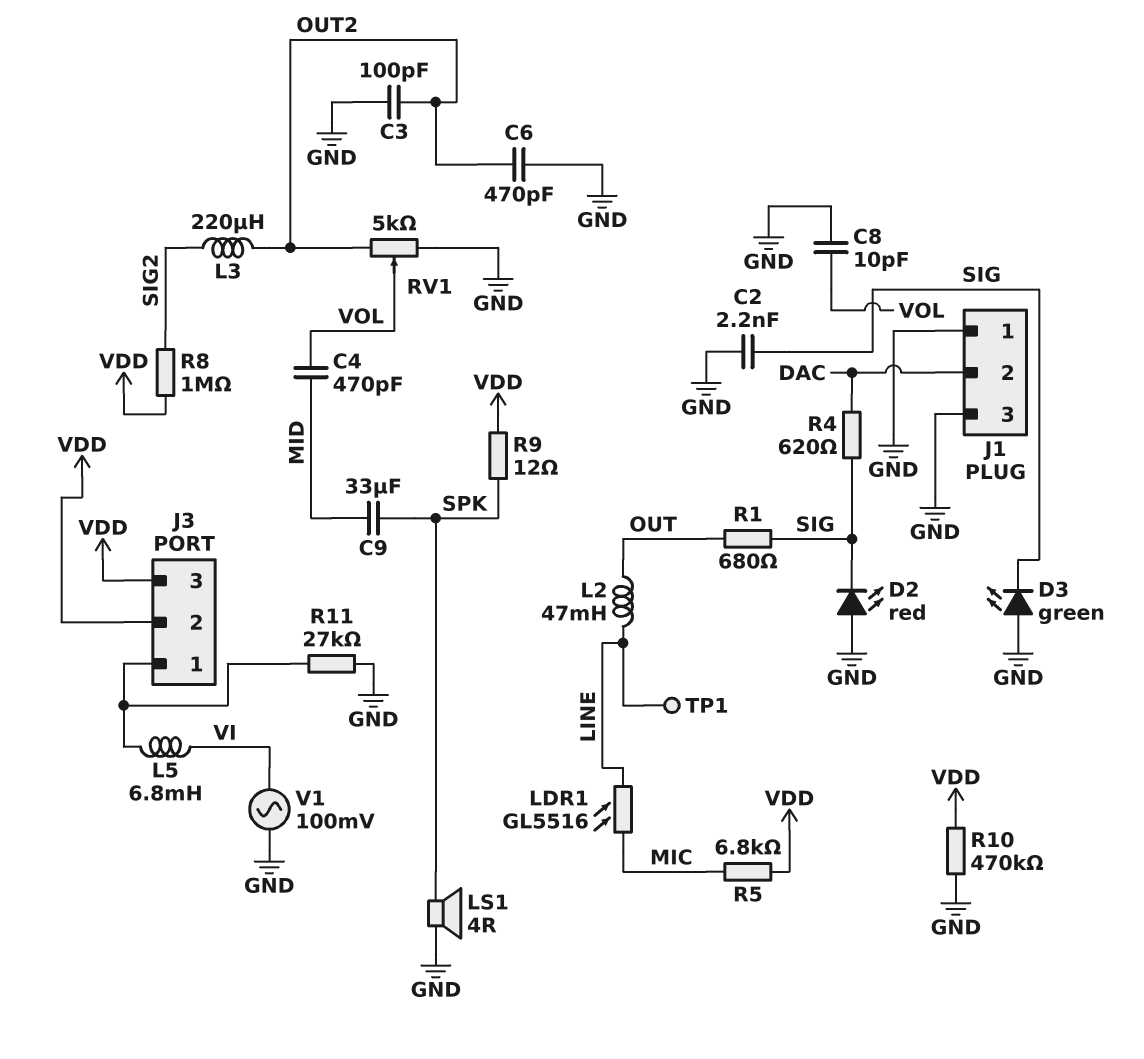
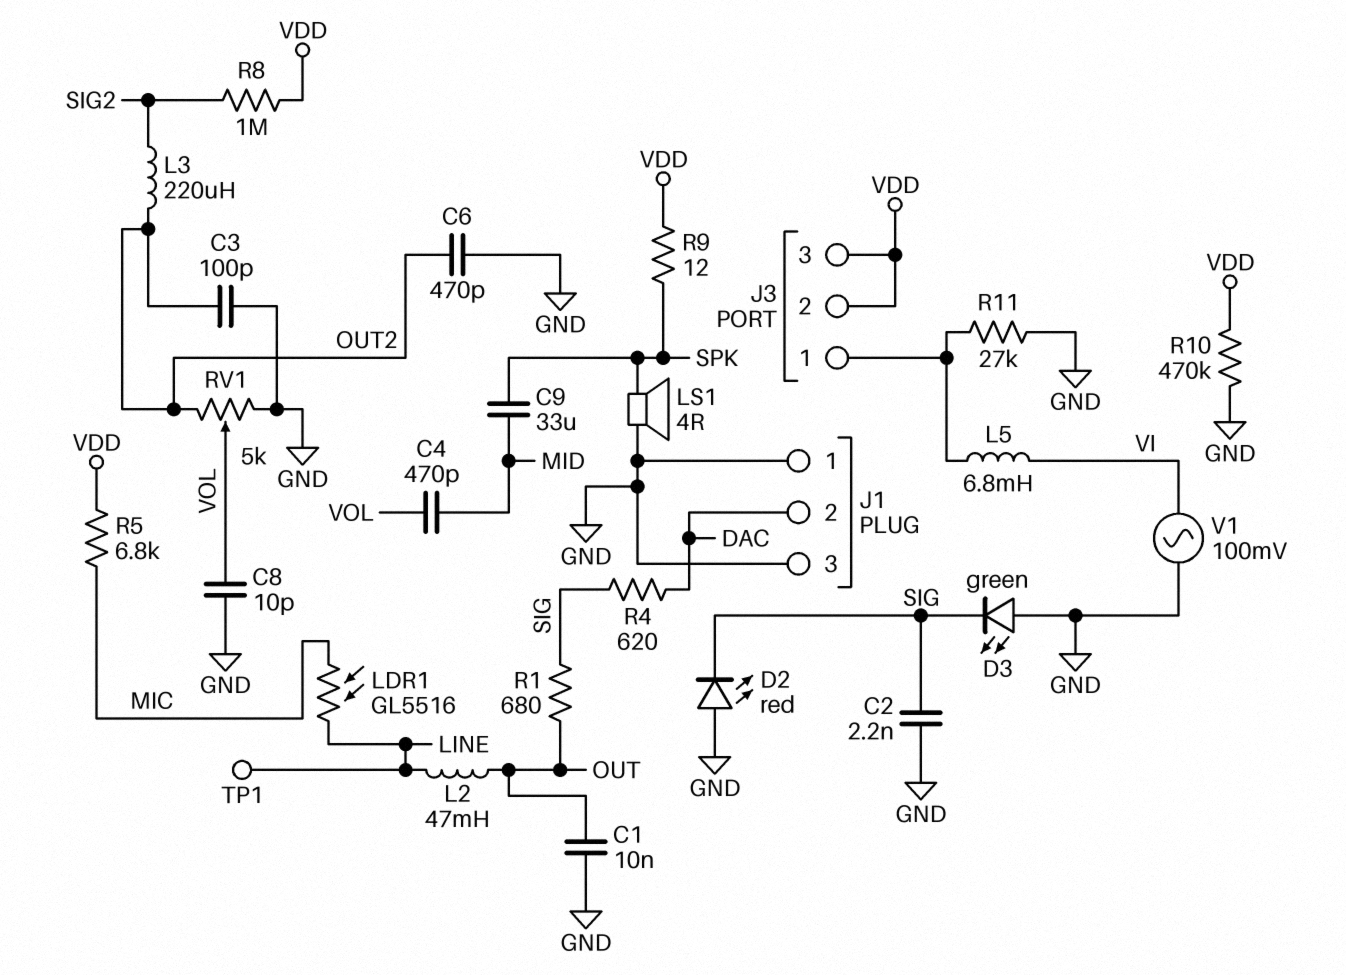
C1: none -> 10nF (GND, OUT)

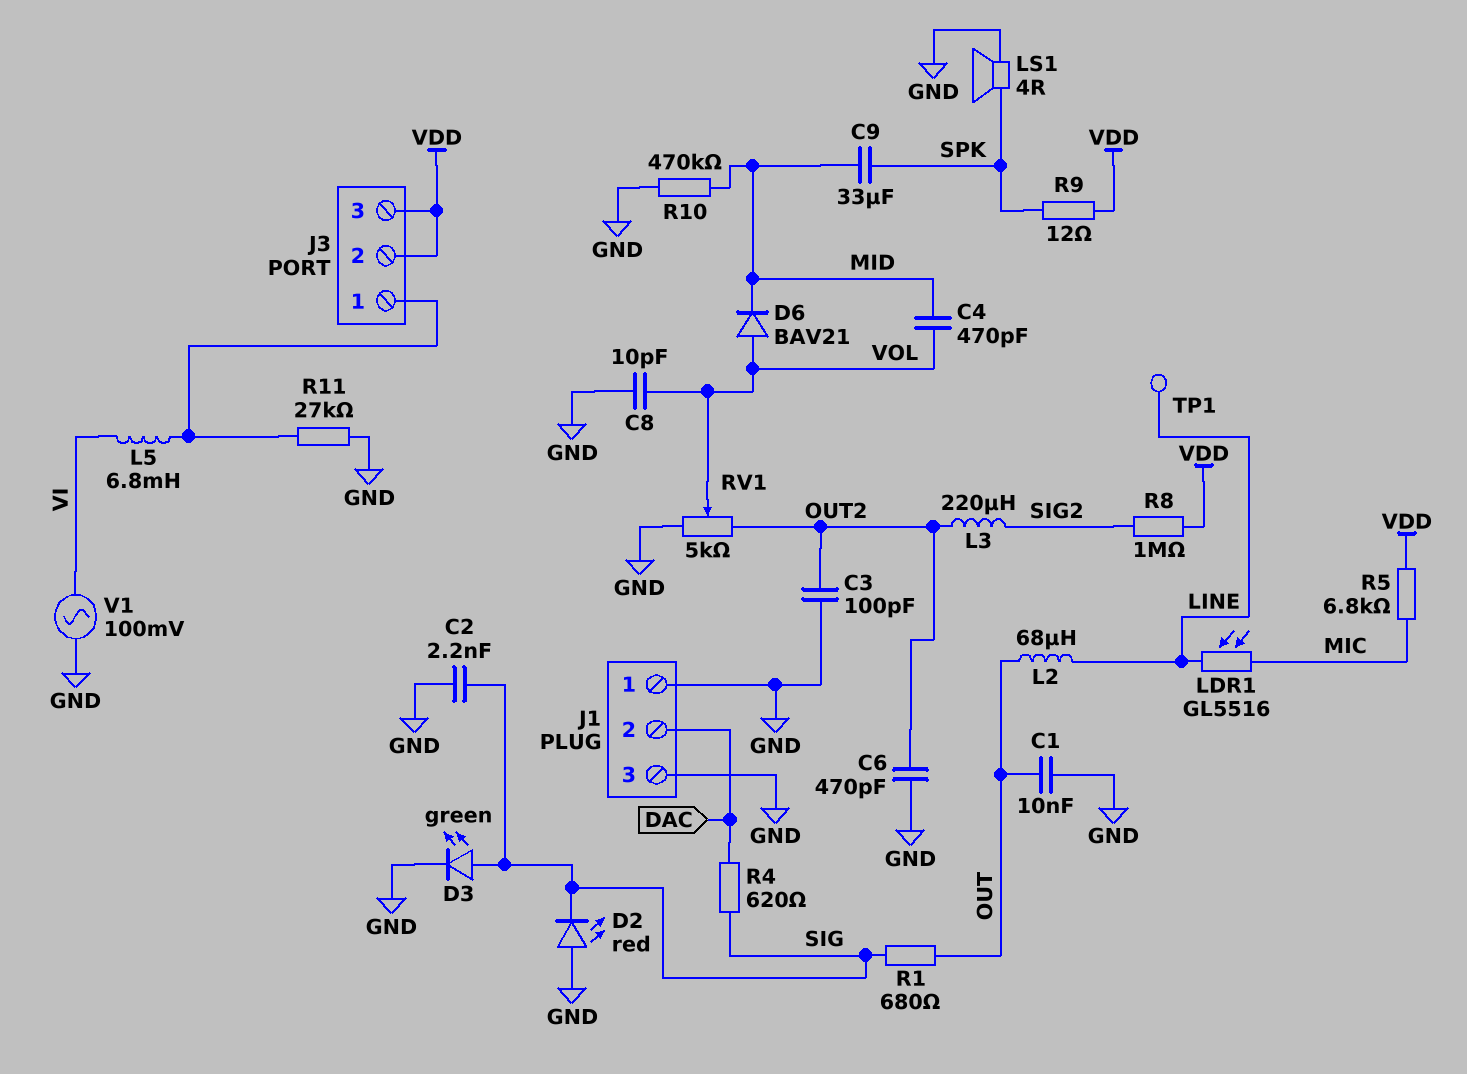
D3: LED green (A GND, K SIG) -> LED green (A SIG, K GND)
D6: none -> diode BAV21 (A VOL, K MID)
L2: 47mH (LINE, OUT) -> 68uH (LINE, OUT)
R10: 470k (GND, VDD) -> 470k (GND, MID)

